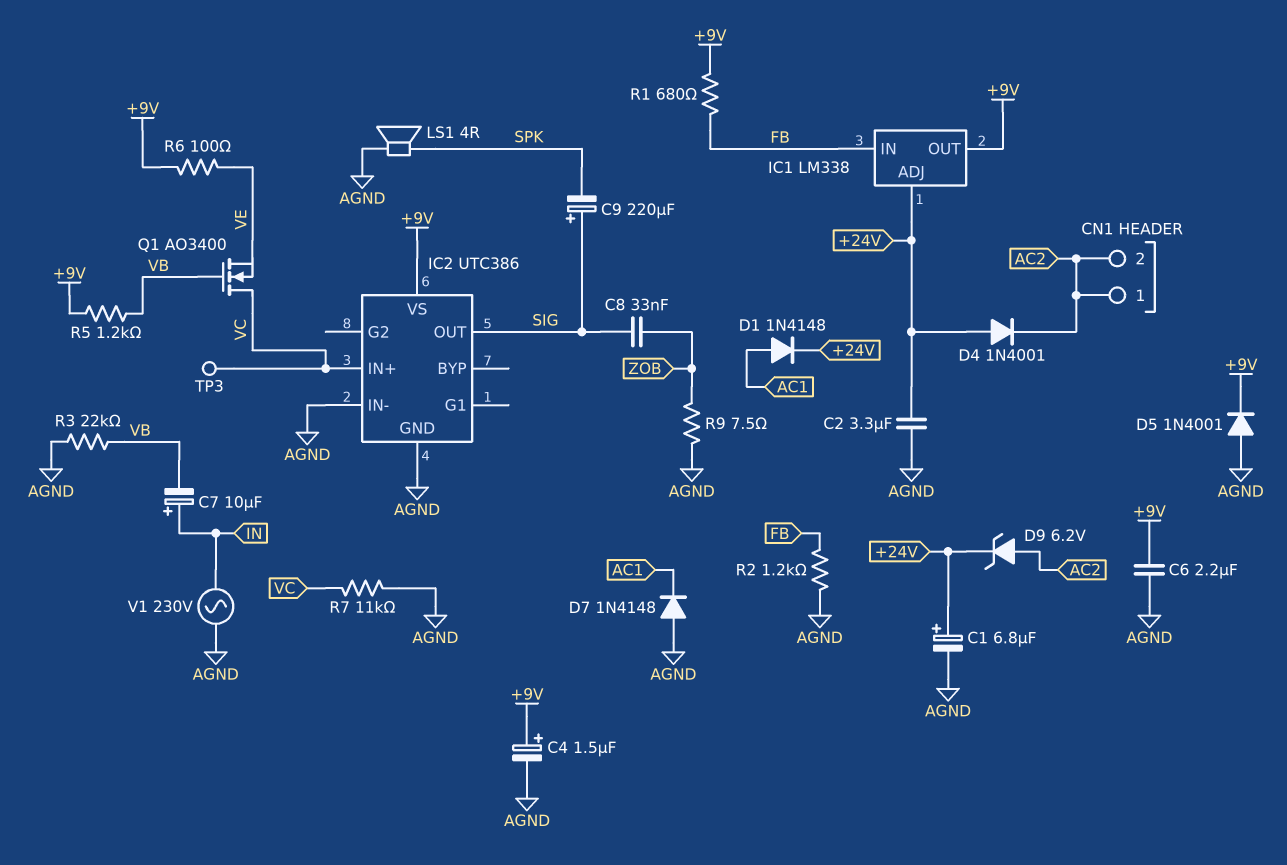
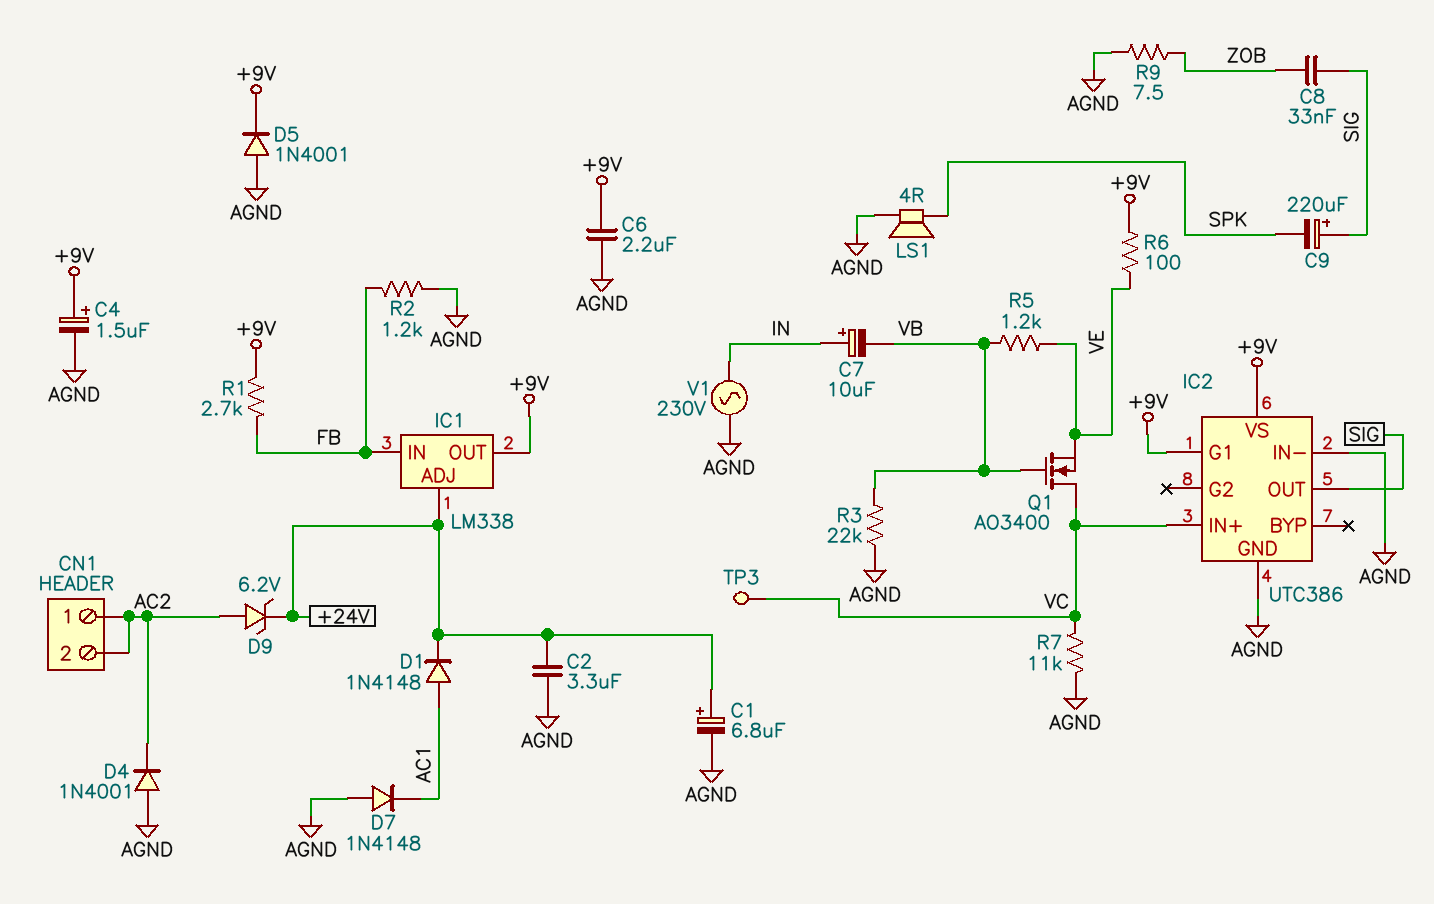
D4: diode 1N4001 (A +24V, K AC2) -> diode 1N4001 (A AGND, K AC2)
IC2 pin G1: none -> +9V
R1: 680 (+9V, FB) -> 2.7k (+9V, FB)
R5: 1.2k (+9V, VB) -> 1.2k (VB, VE)

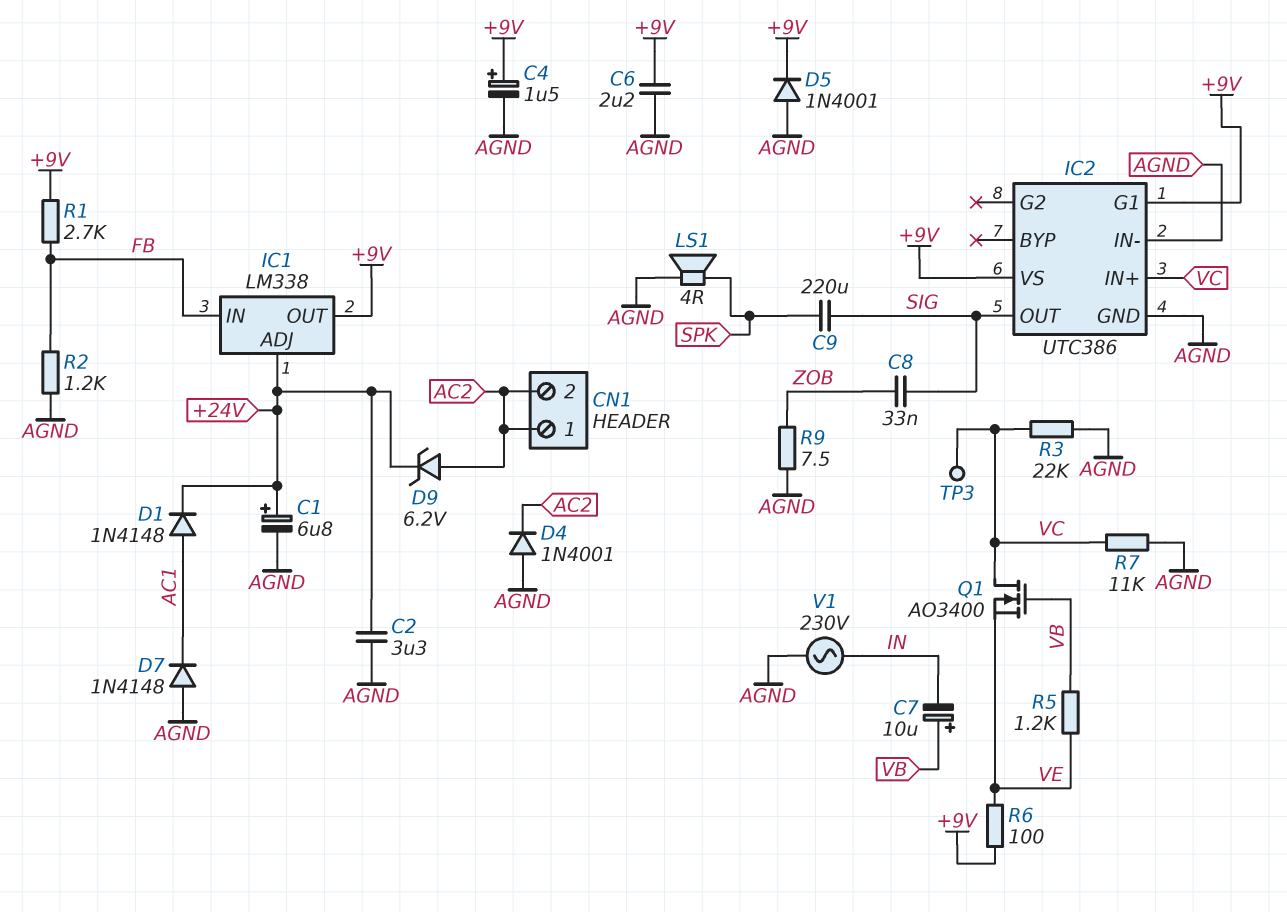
C7: 10uF (plus IN, minus VB) -> 10uF (plus VB, minus IN)
C9: 220uF (plus SIG, minus SPK) -> 220uF (SIG, SPK)
R3: 22k (AGND, VB) -> 22k (AGND, VC)

